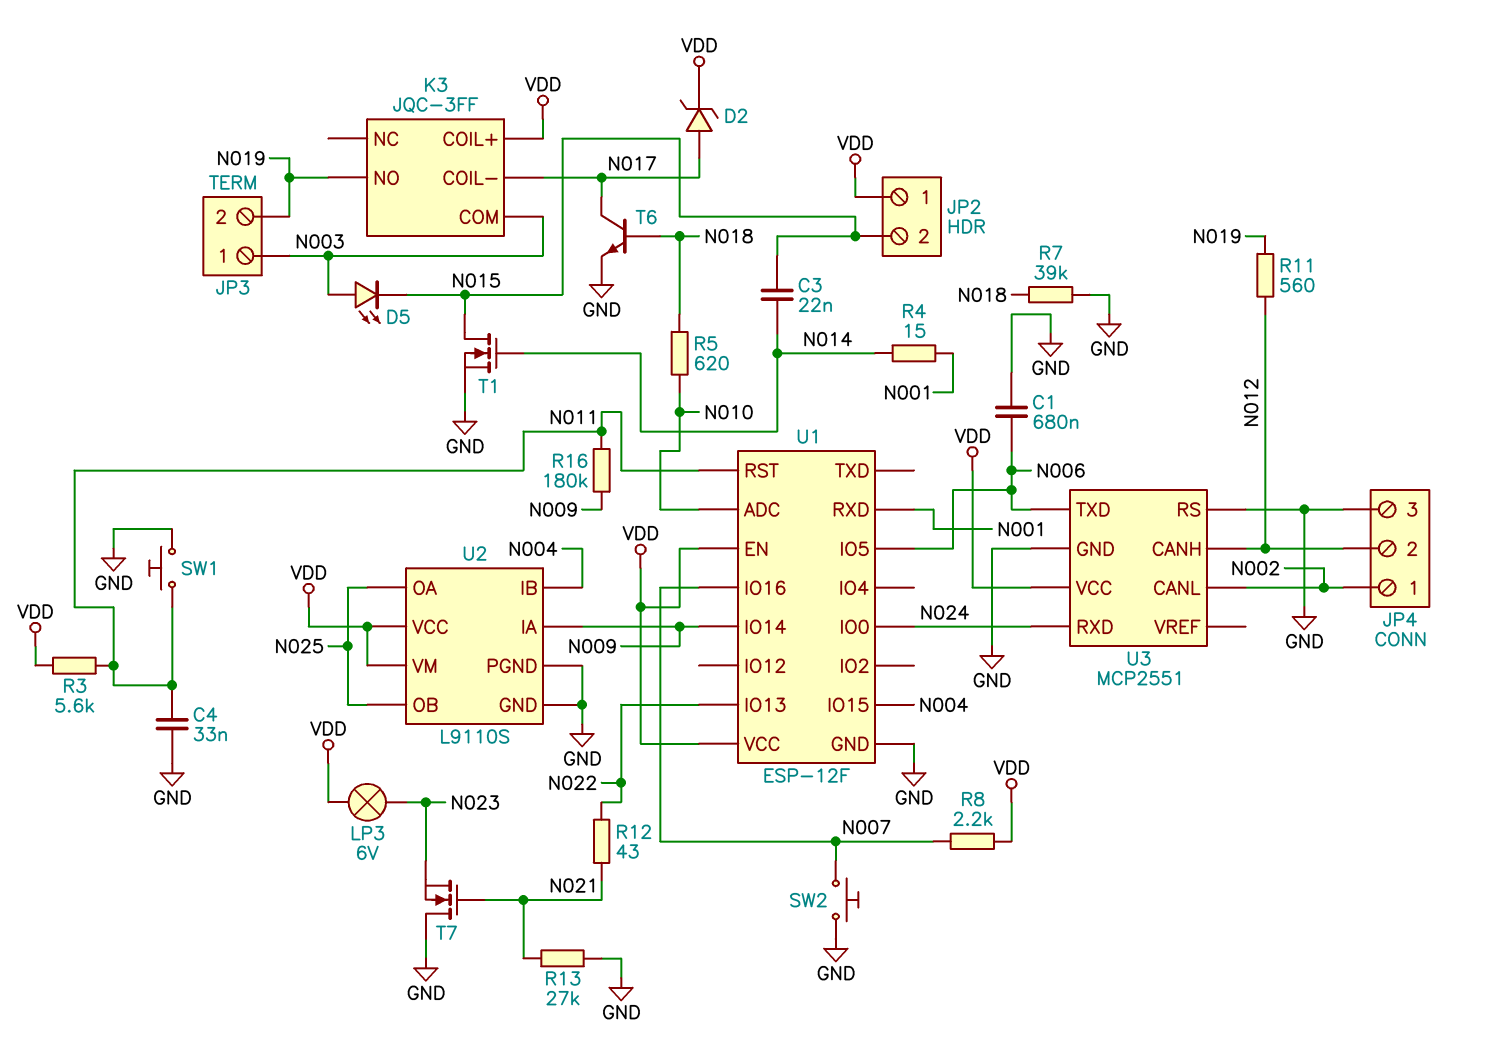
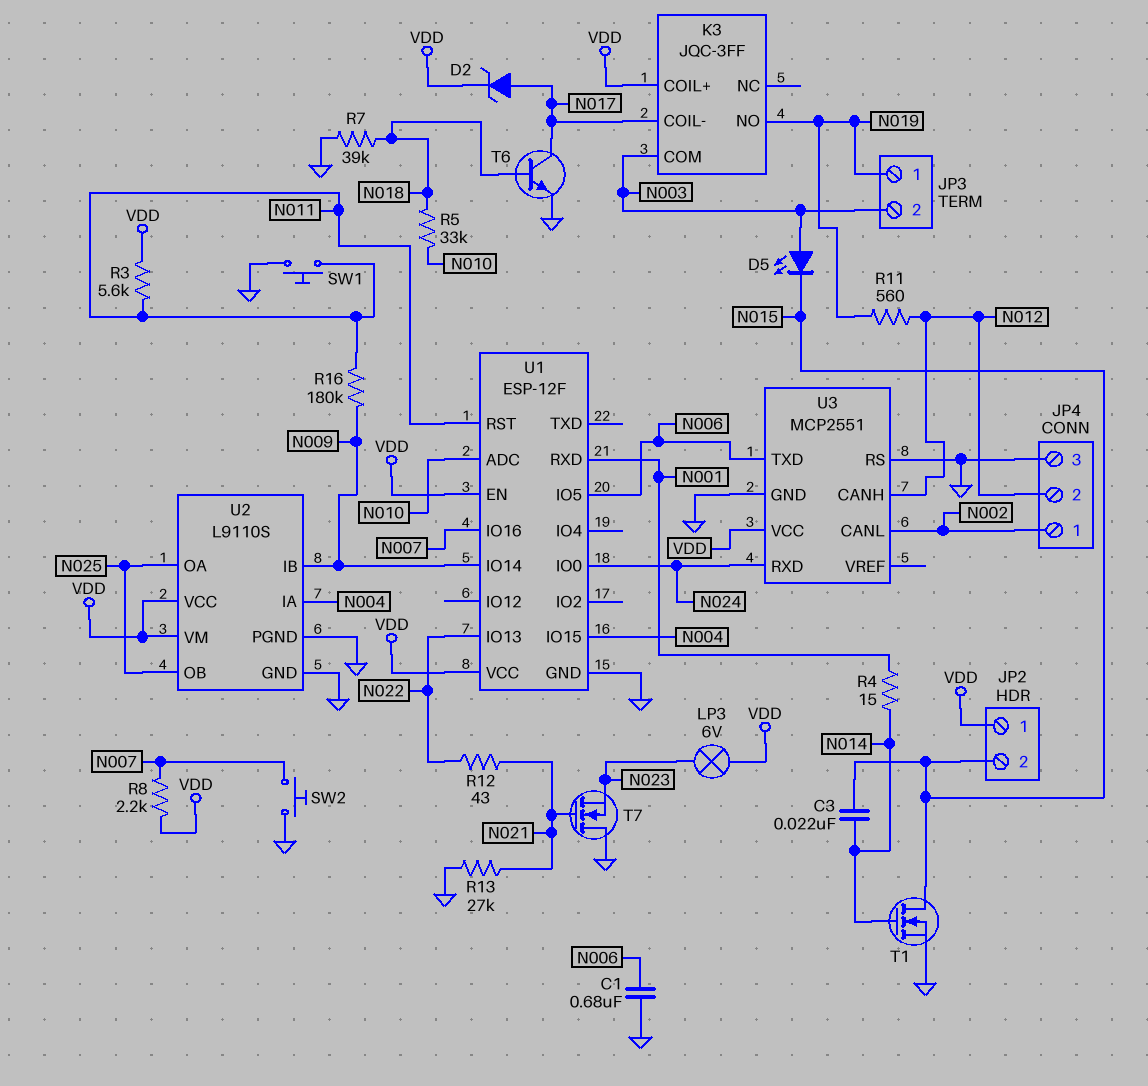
C4: 33nF (GND, N011) -> none
JP3 pin 1: N003 -> N019
JP3 pin 2: N019 -> N003
R5: 620 (N010, N018) -> 33k (N010, N018)
U2 pin IA: N009 -> N004
U2 pin IB: N004 -> N009

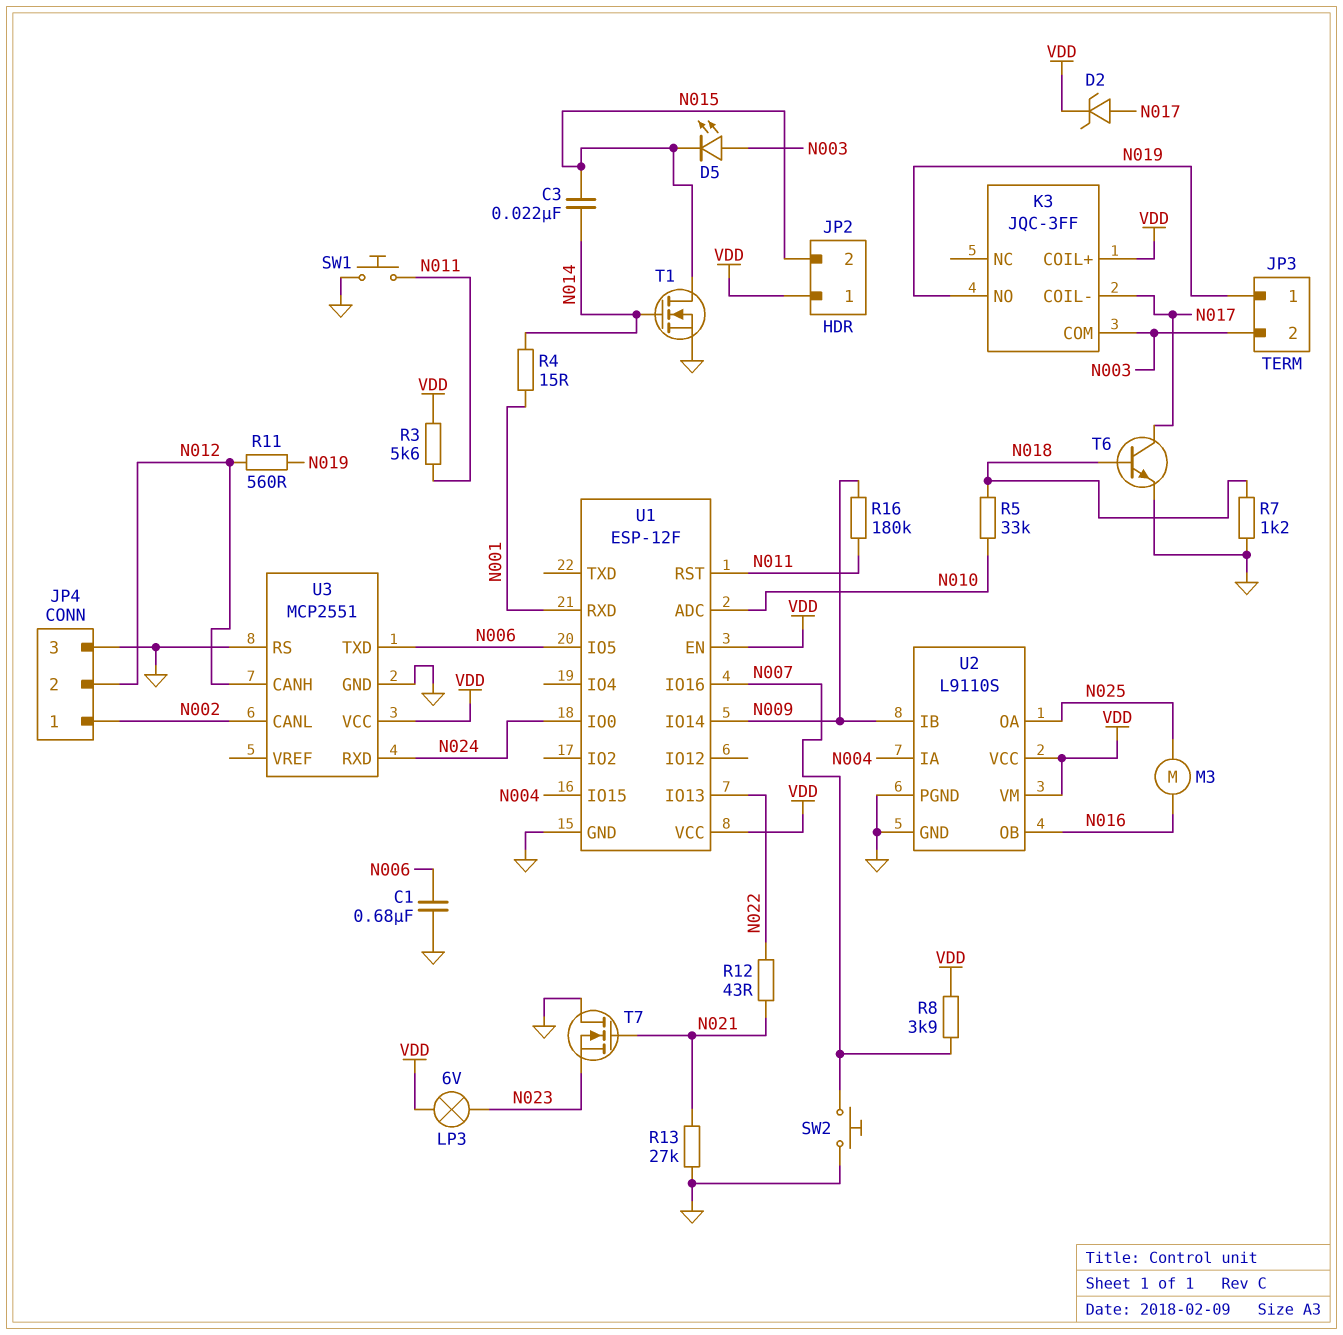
M3: none -> motor (N016, N025)
R7: 39k (GND, N018) -> 1.2k (GND, N018)
R8: 2.2k (N007, VDD) -> 3.9k (N007, VDD)
U2 pin OB: N025 -> N016

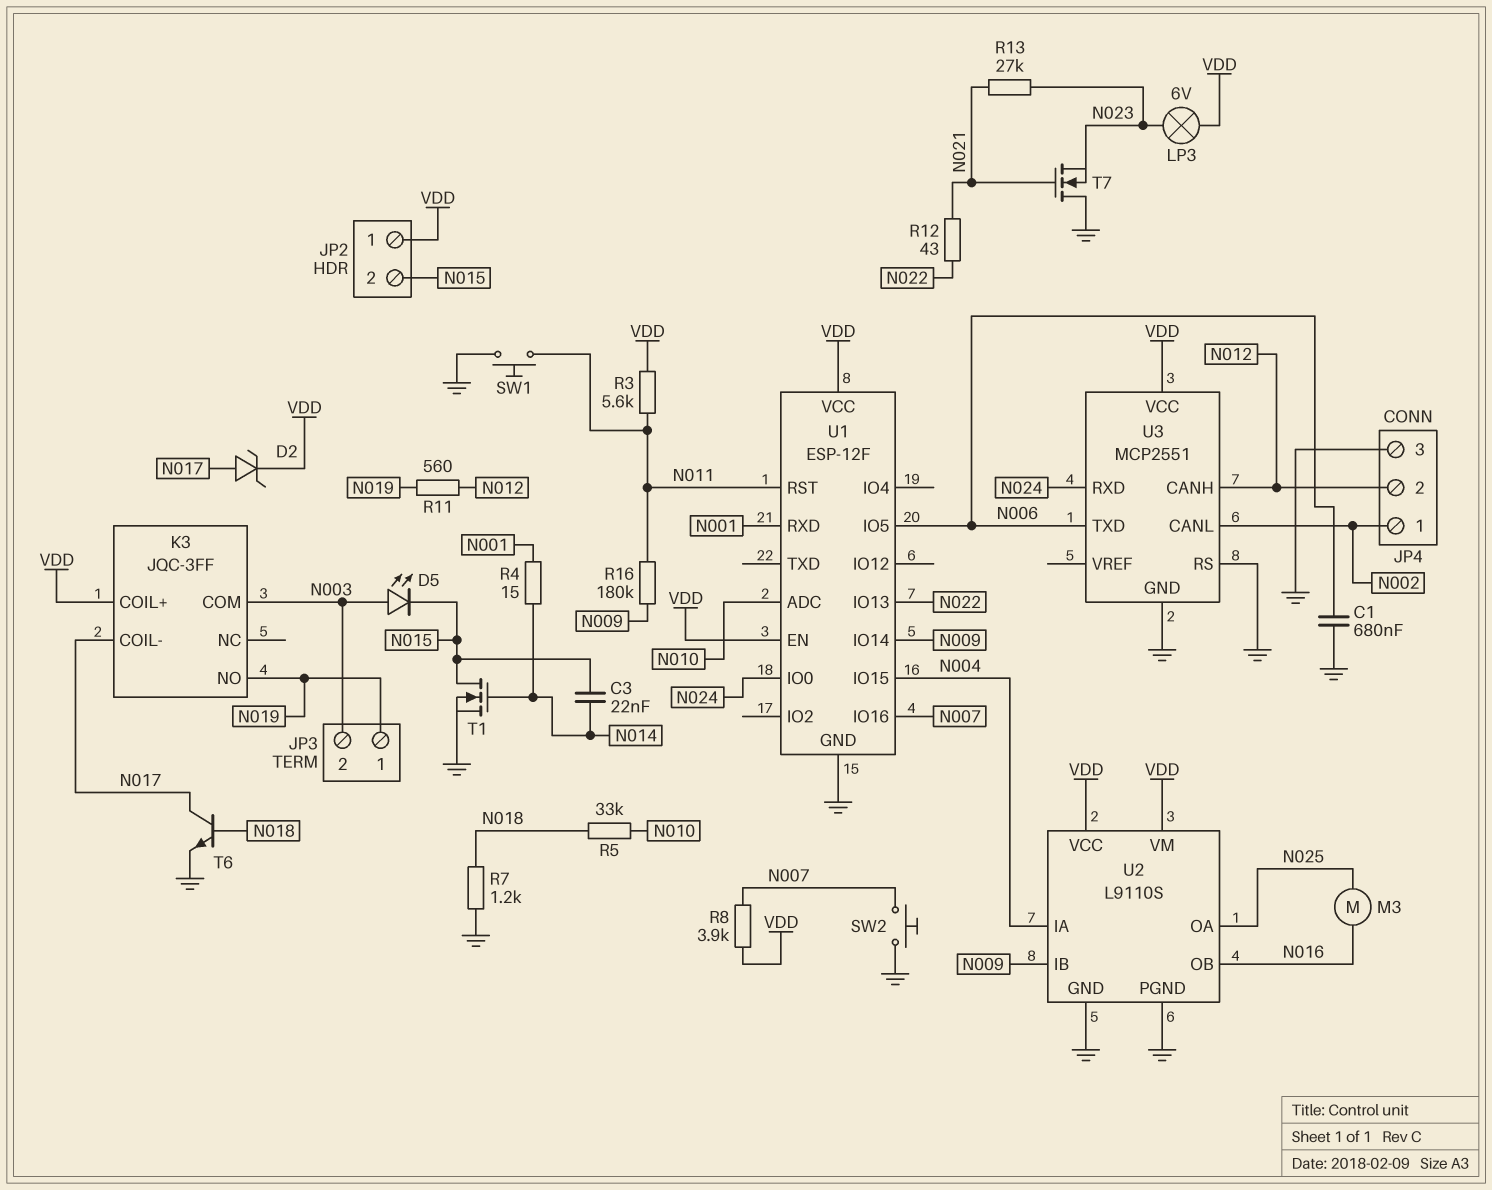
R13: 27k (GND, N021) -> 27k (N021, N023)

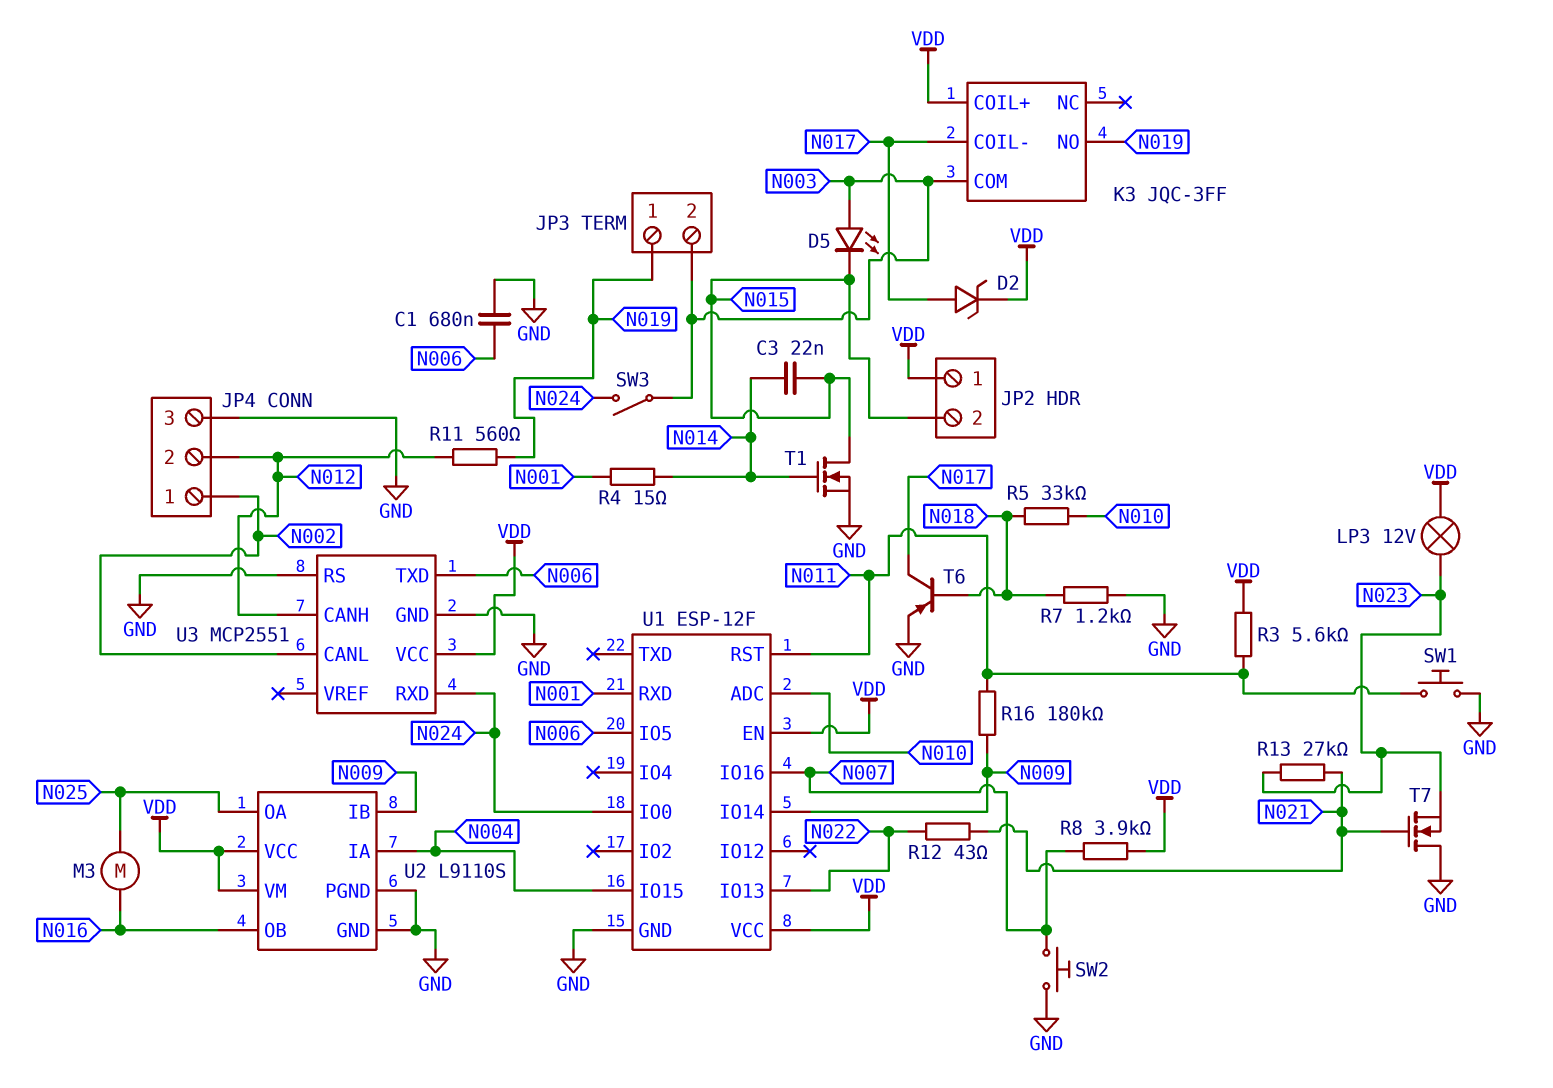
LP3: lamp 6V (N023, VDD) -> lamp 12V (N023, VDD)
SW3: none -> switch (N003, N024)
T6: NPN (B N018, C N017, E GND) -> PNP (B N018, C N017, E GND)

